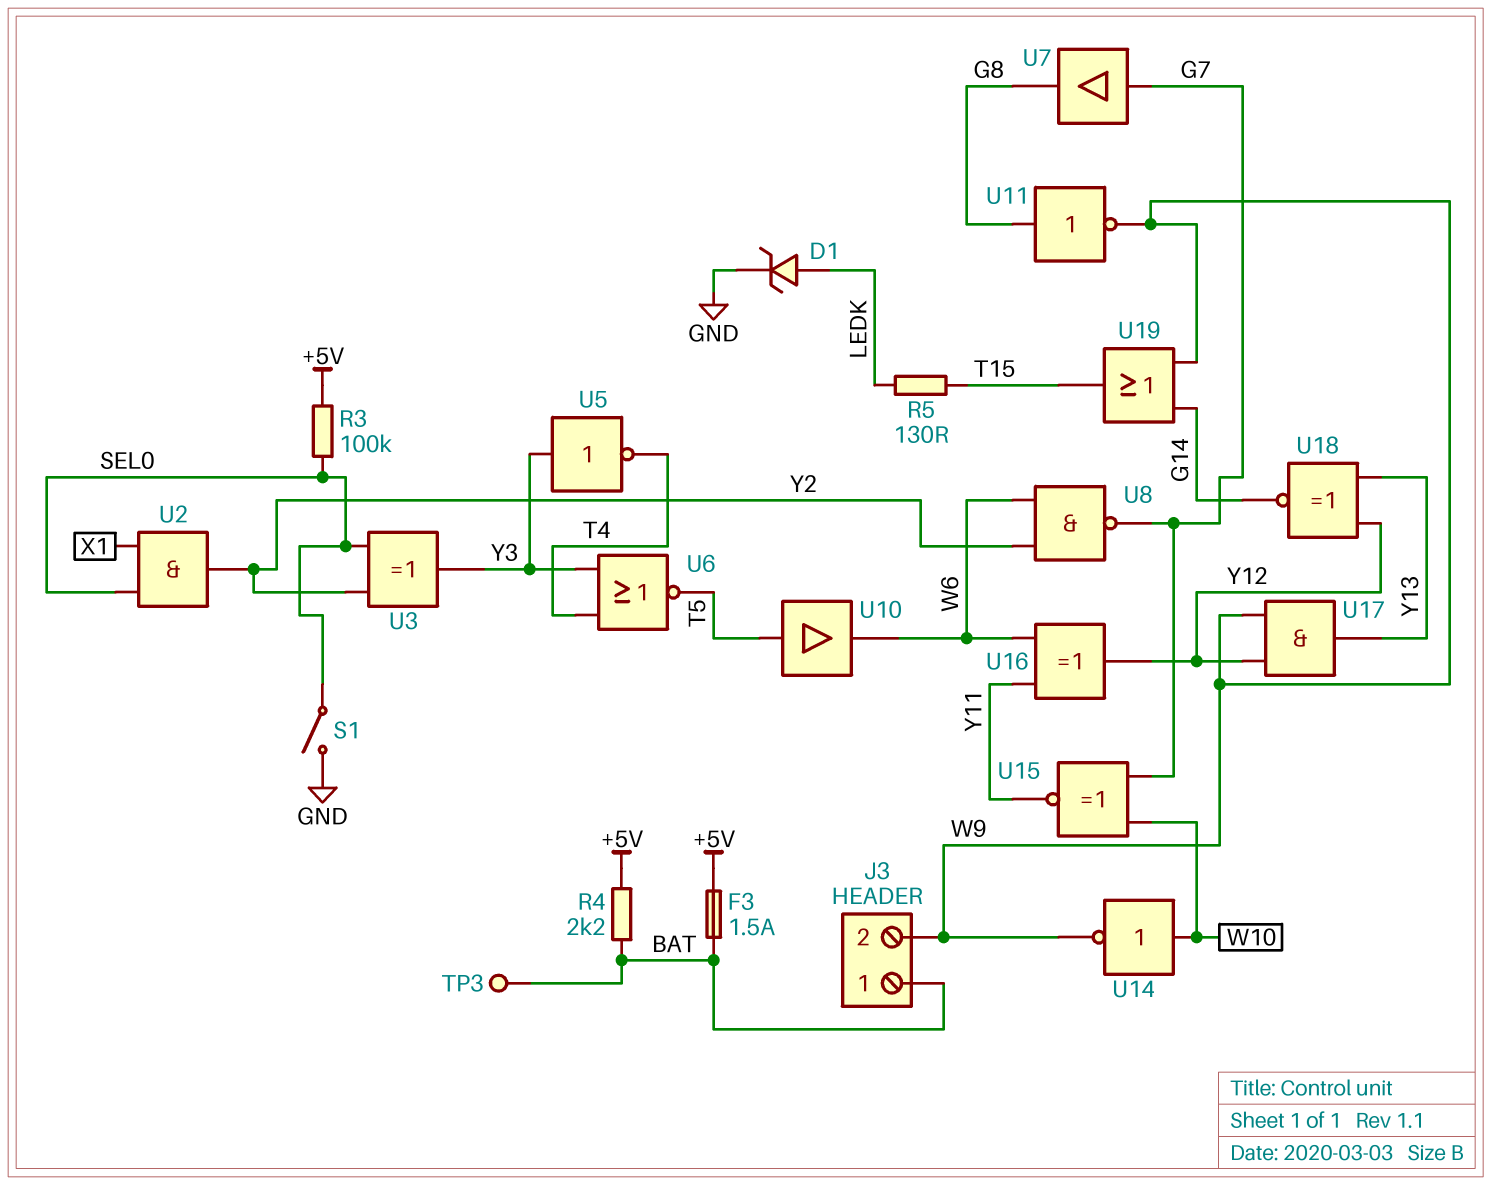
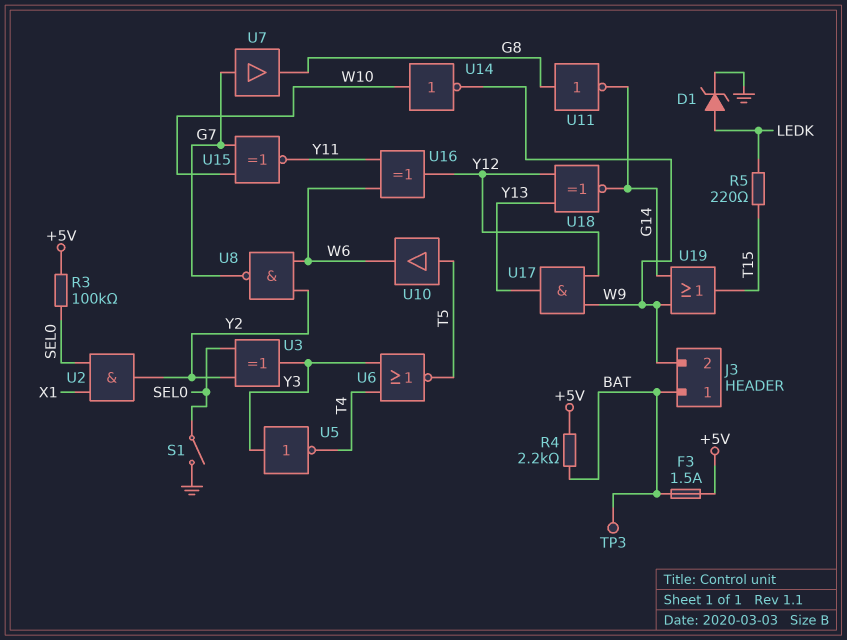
R5: 130 (LEDK, T15) -> 220 (LEDK, T15)
U11: NOT (in G8, out W9) -> NOT (in G8, out G14)

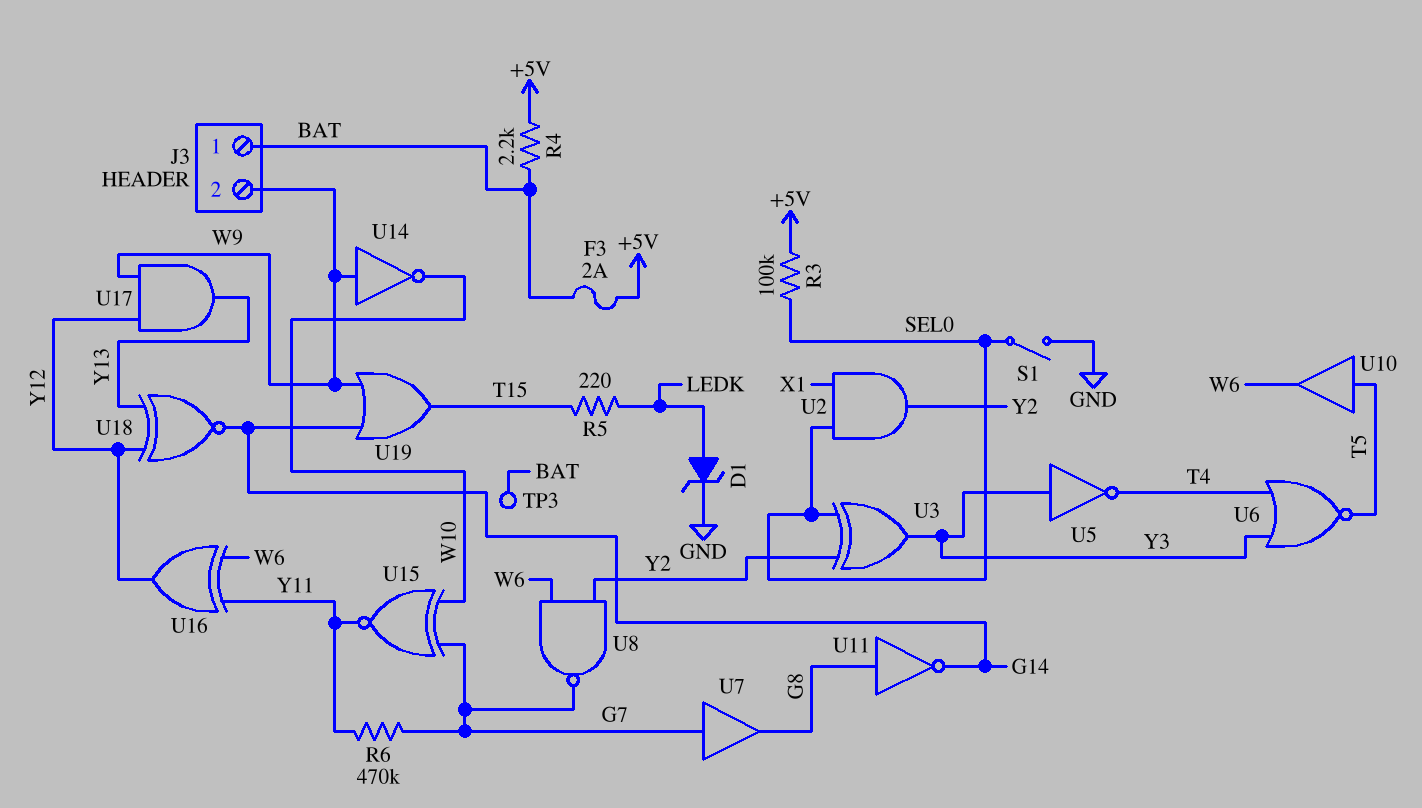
F3: 1.5A (+5V, BAT) -> 2A (+5V, BAT)
R6: none -> 470k (G7, Y11)
U14: NOT (in W10, out W9) -> NOT (in W9, out W10)

